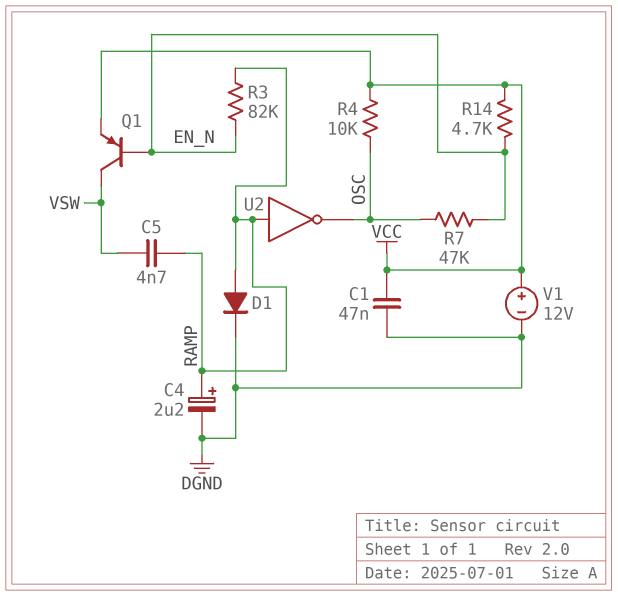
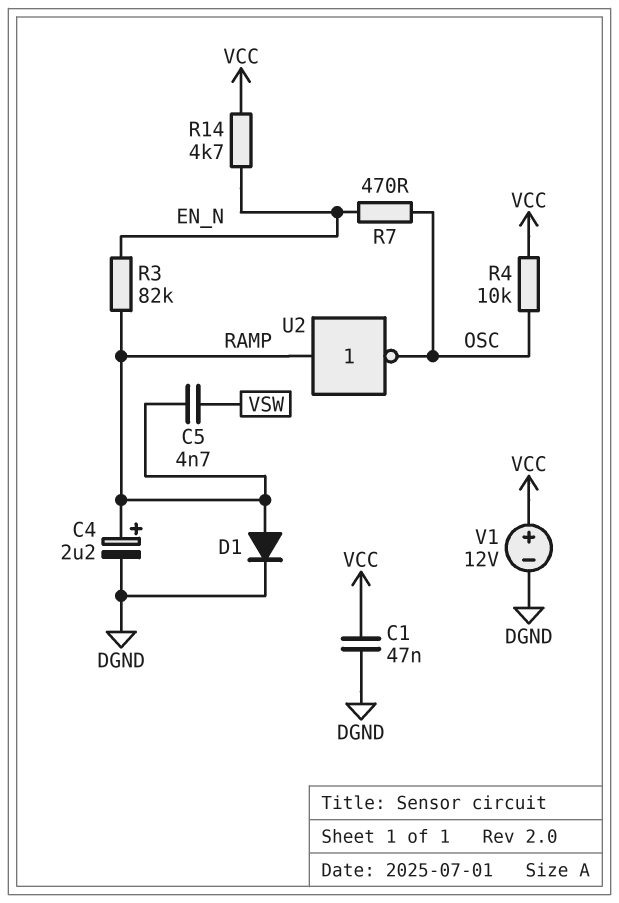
Q1: PNP (B EN_N, C VSW, E VCC) -> none
R7: 47k (EN_N, OSC) -> 470 (EN_N, OSC)

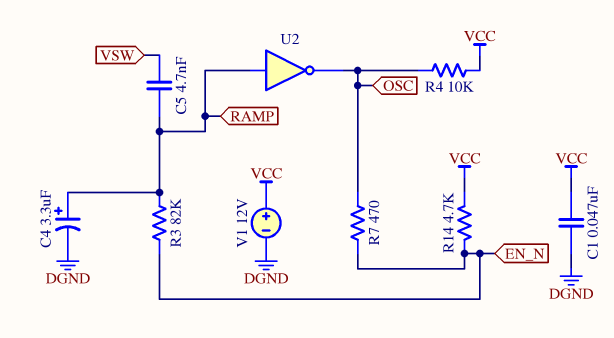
C4: 2.2uF (plus RAMP, minus DGND) -> 3.3uF (plus RAMP, minus DGND)
D1: diode (A RAMP, K DGND) -> none

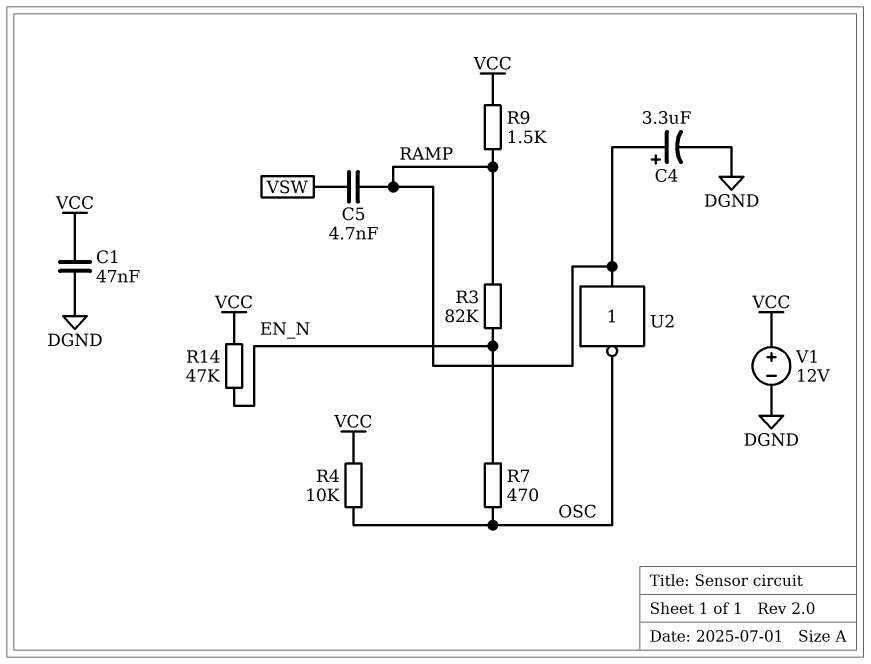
R9: none -> 1.5k (RAMP, VCC)
R14: 4.7k (EN_N, VCC) -> 47k (EN_N, VCC)

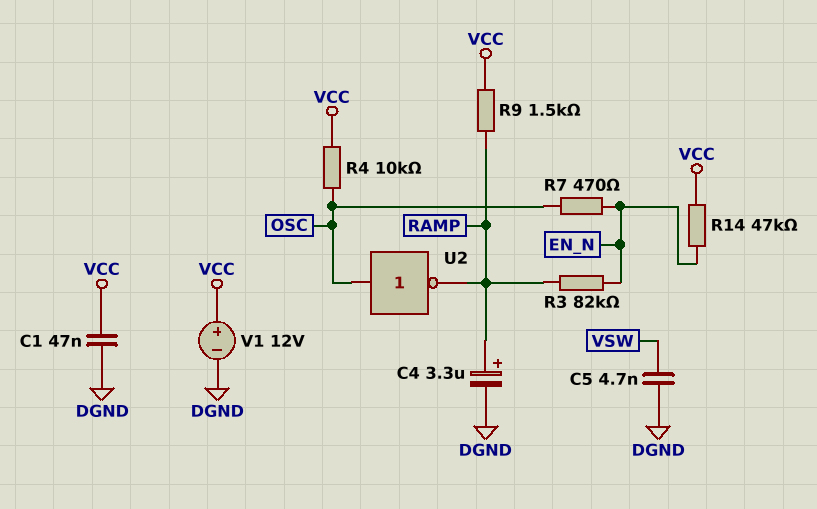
C5: 4.7nF (RAMP, VSW) -> 4.7nF (DGND, VSW)
U2: NOT (in RAMP, out OSC) -> NOT (in OSC, out RAMP)

